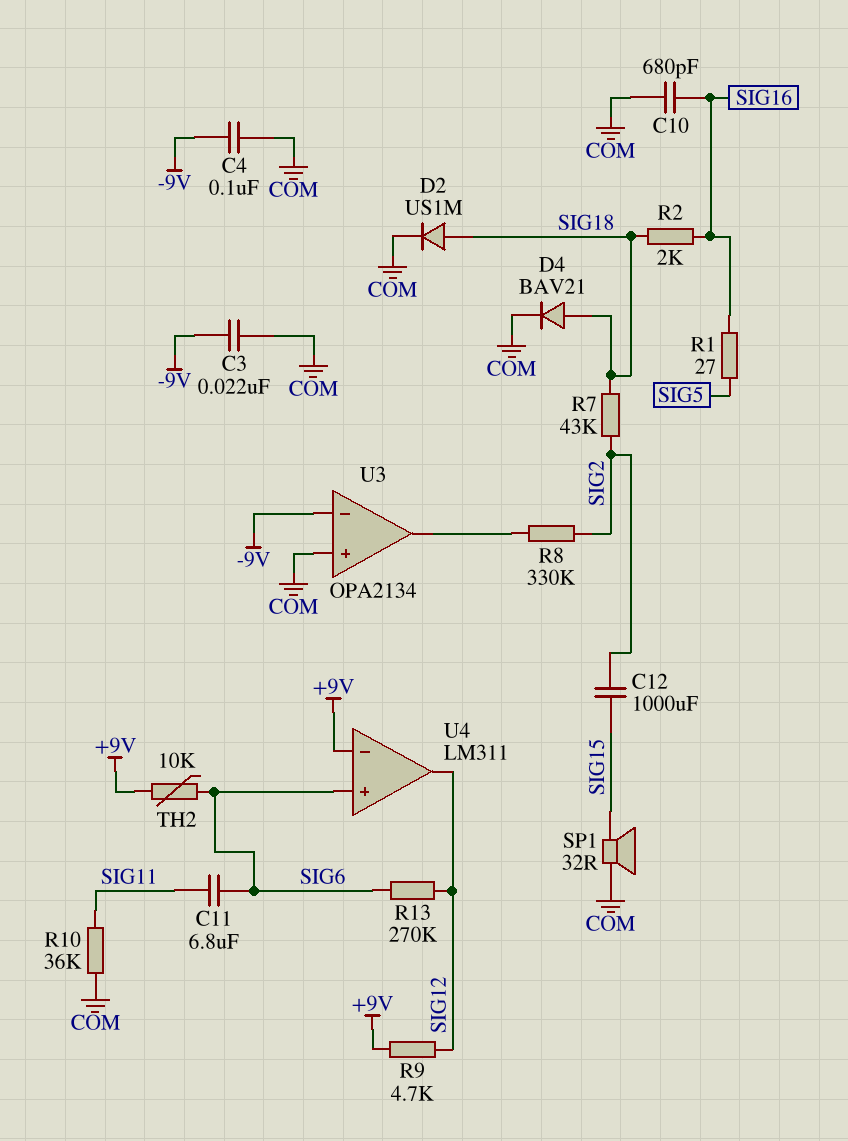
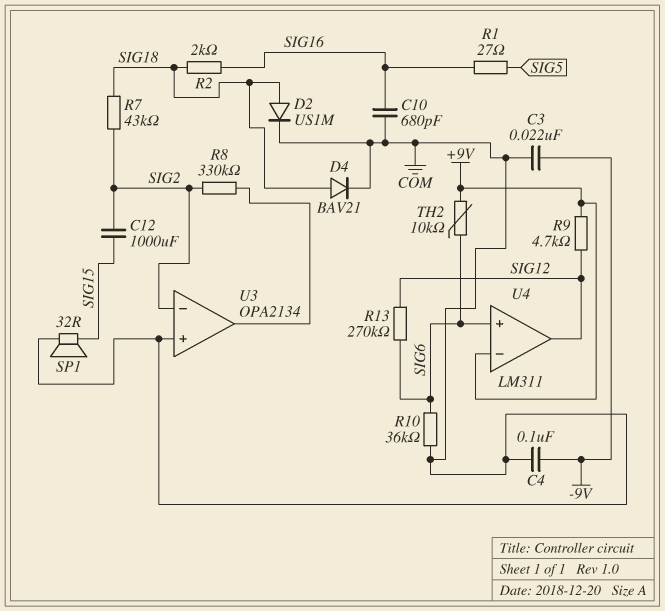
C11: 6.8uF (SIG6, SIG11) -> none
R10: 36k (COM, SIG11) -> 36k (COM, SIG6)
U3 pin in-: -9V -> SIG2

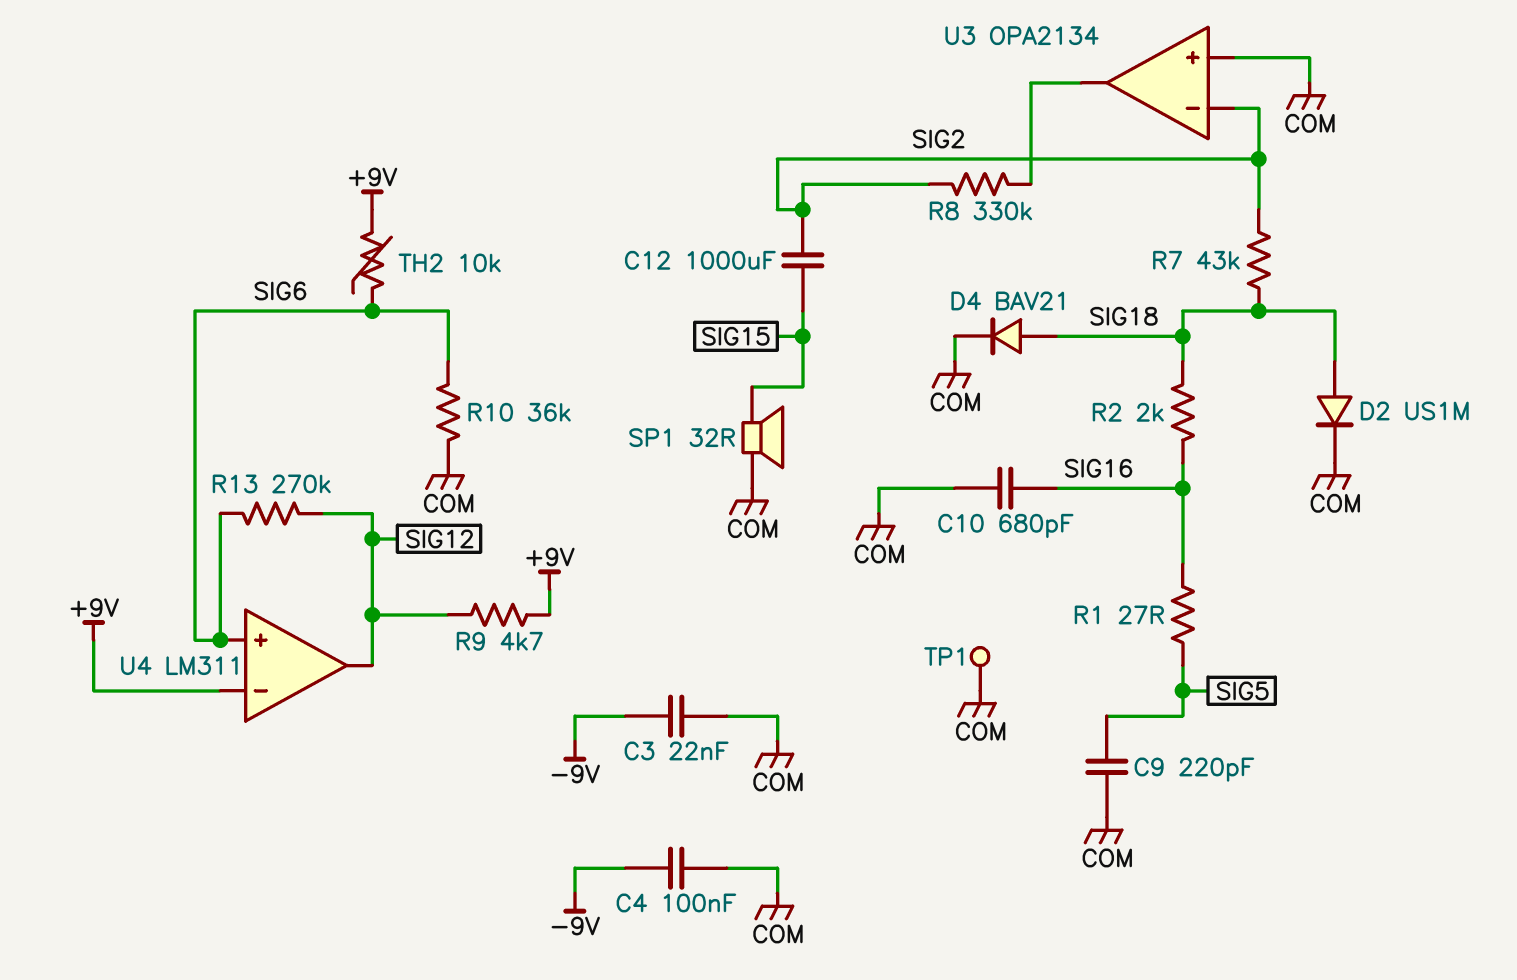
C9: none -> 220pF (COM, SIG5)
TP1: none -> test point (COM)

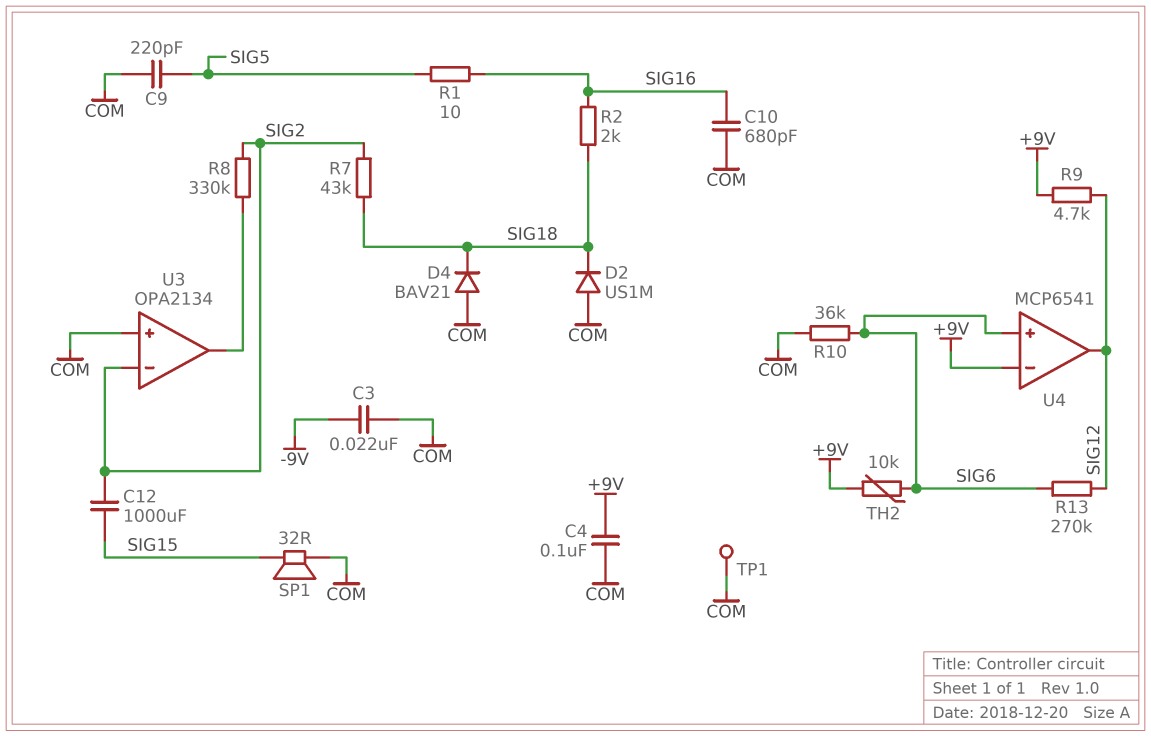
C4: 100nF (-9V, COM) -> 100nF (+9V, COM)
D2: diode US1M (A SIG18, K COM) -> diode US1M (A COM, K SIG18)
D4: diode BAV21 (A SIG18, K COM) -> diode BAV21 (A COM, K SIG18)
R1: 27 (SIG5, SIG16) -> 10 (SIG5, SIG16)
U4: LM311 -> MCP6541

